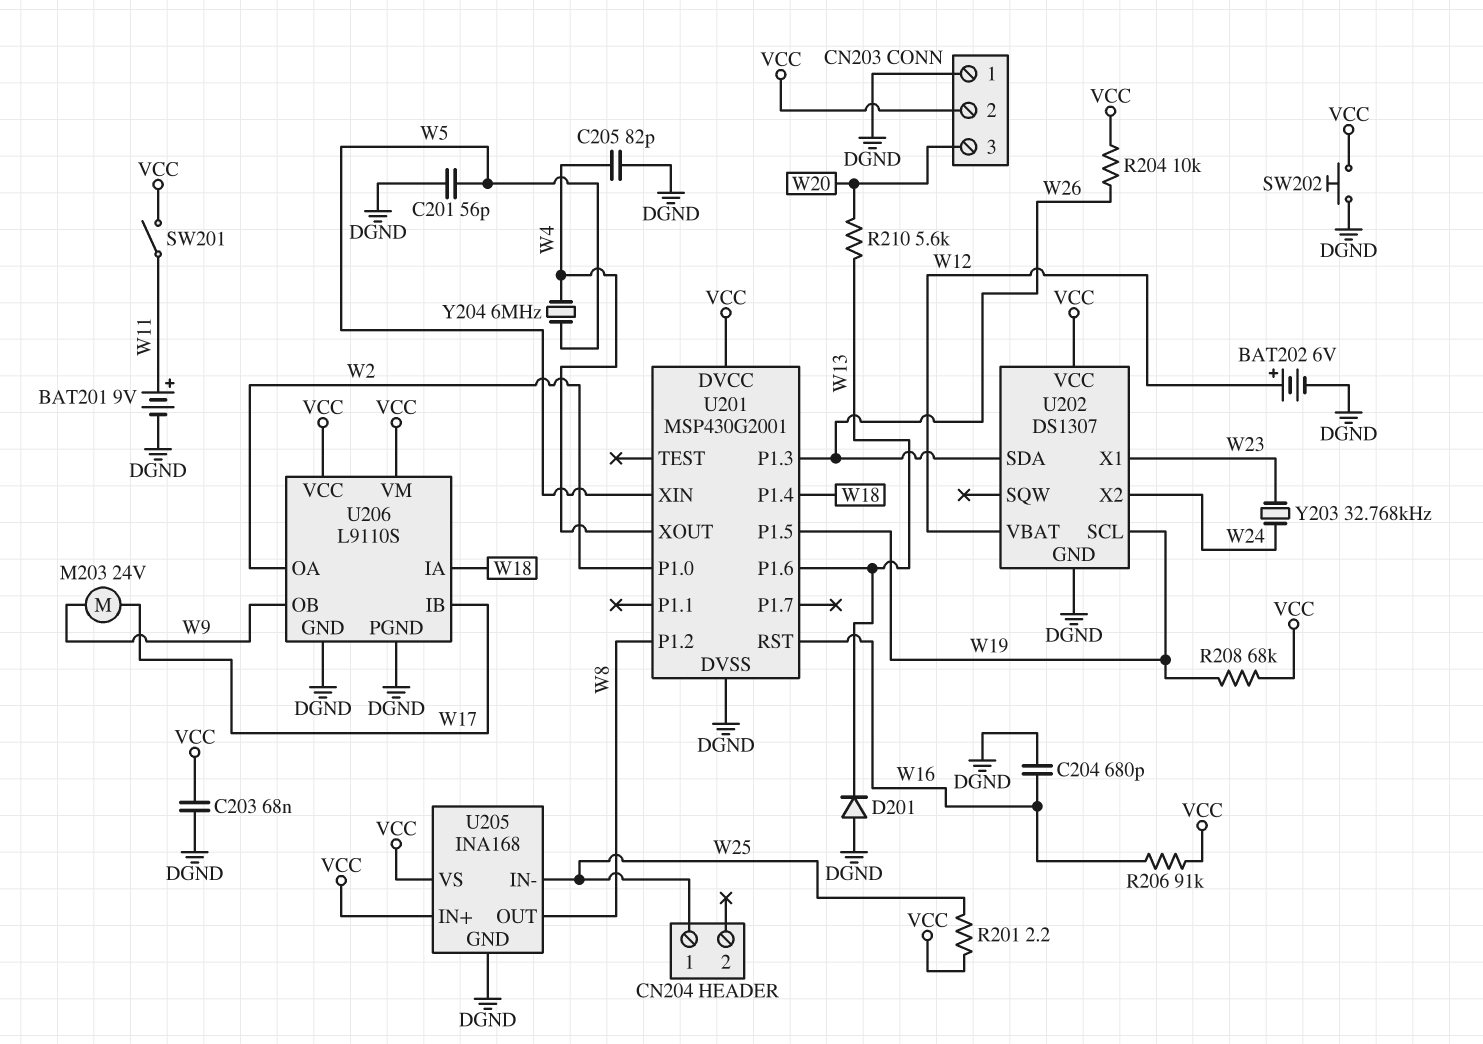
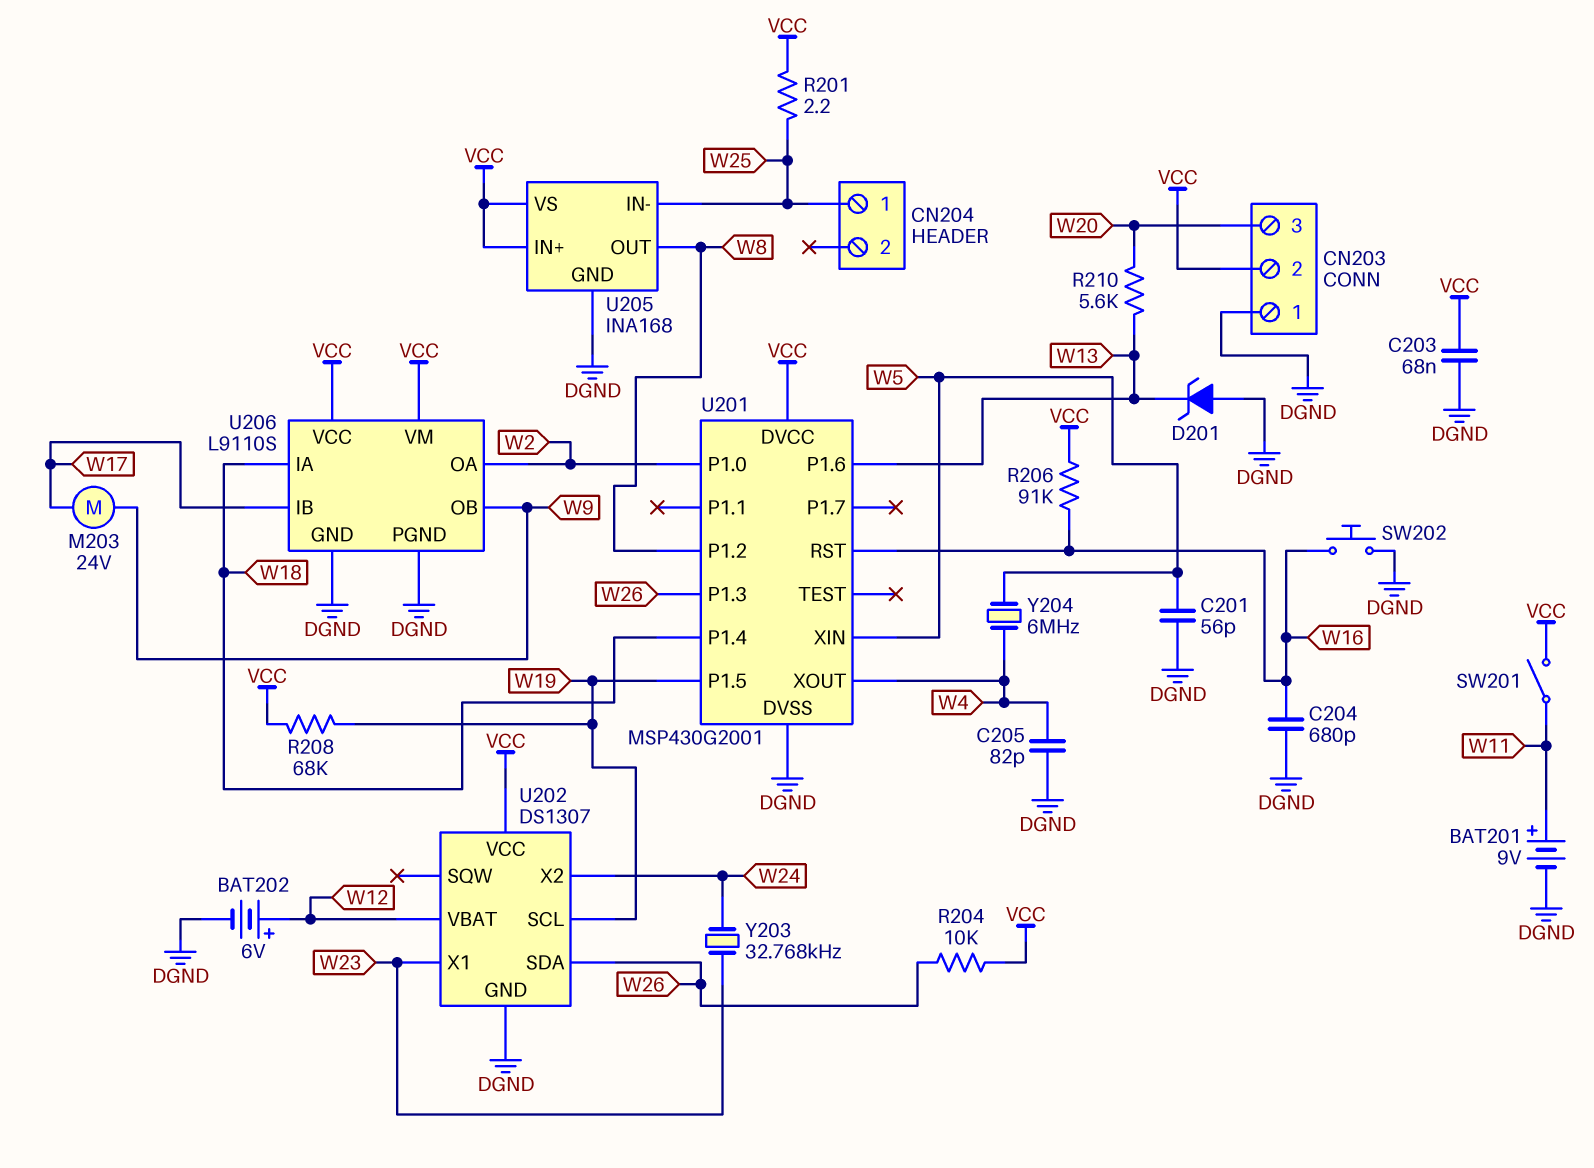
D201: diode (A DGND, K W13) -> zener (A DGND, K W13)
SW202: button (DGND, VCC) -> button (DGND, W16)

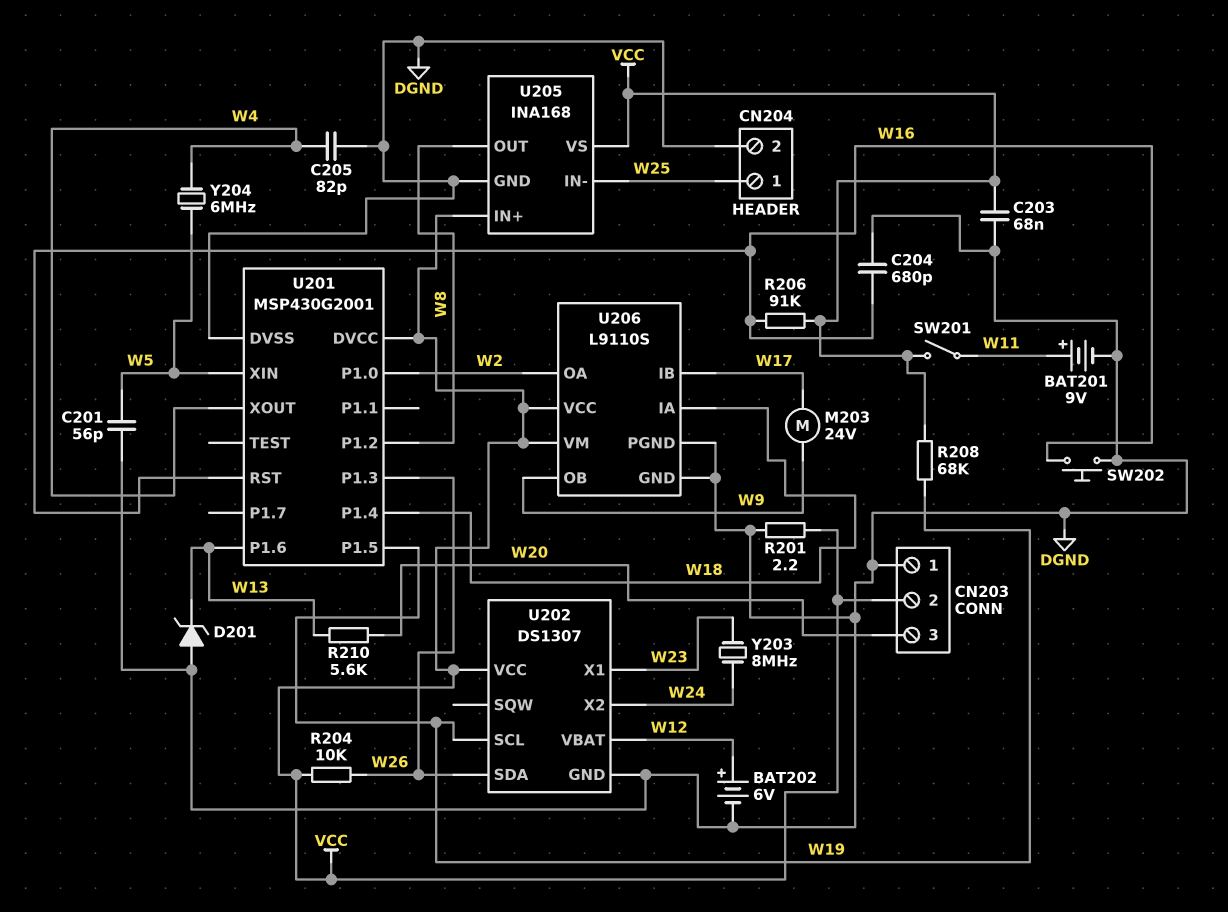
CN204 pin 2: none -> DGND
R201: 2.2 (VCC, W25) -> 2.2 (DGND, VCC)
Y203: 32.768kHz (W23, W24) -> 8MHz (W23, W24)

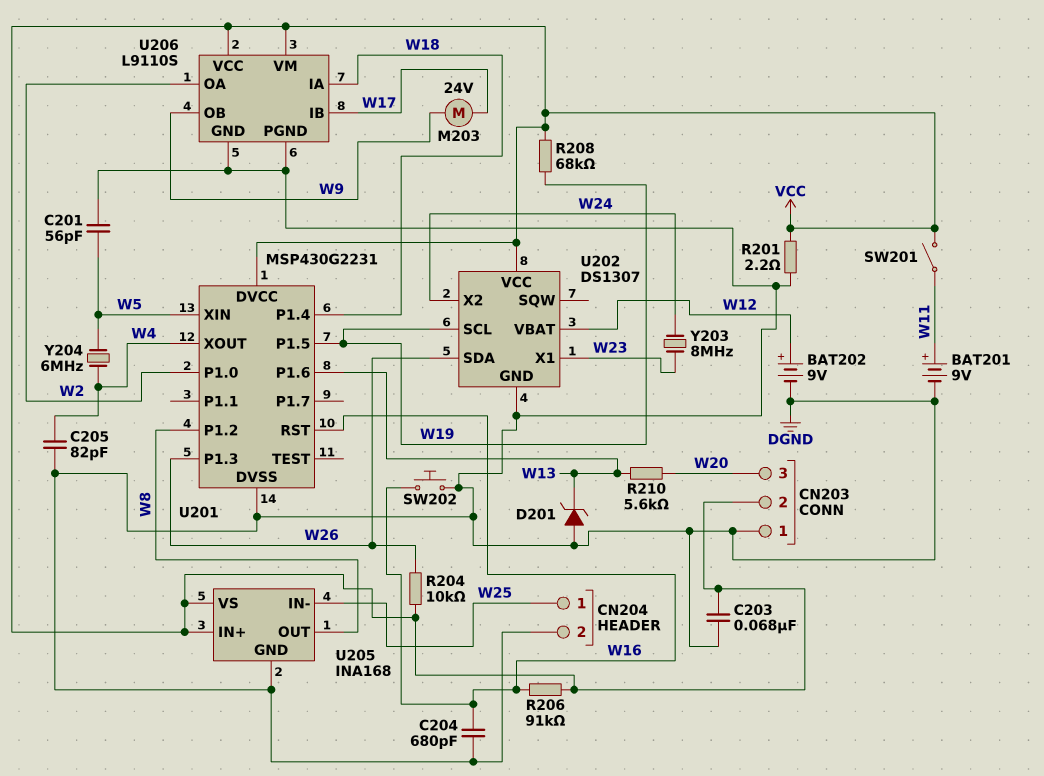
BAT202: 6V (plus W12, minus DGND) -> 9V (plus W12, minus DGND)
U201: MSP430G2001 -> MSP430G2231

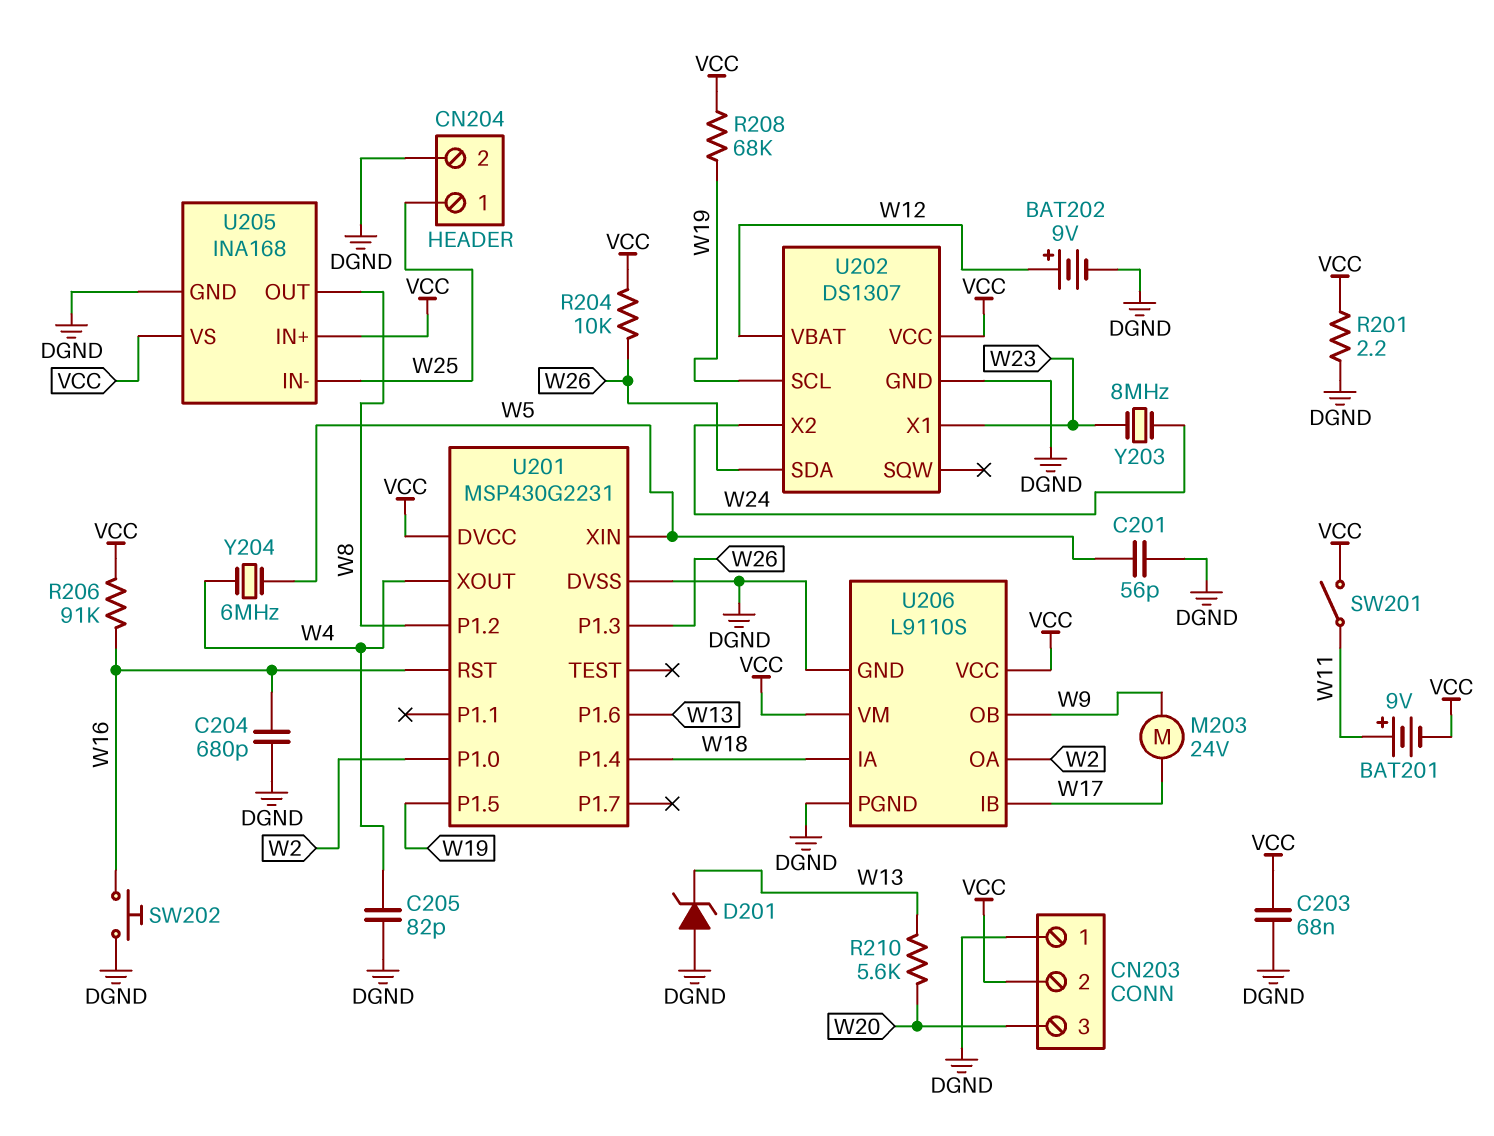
BAT201: 9V (plus W11, minus DGND) -> 9V (plus W11, minus VCC)

